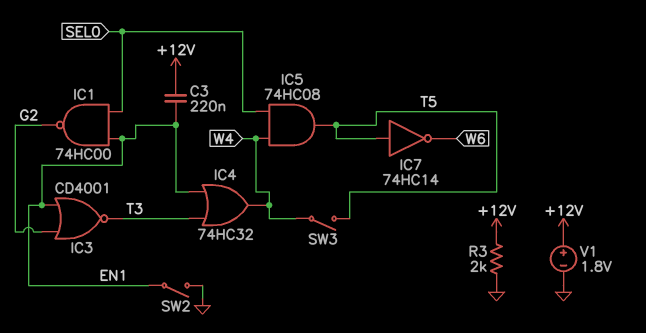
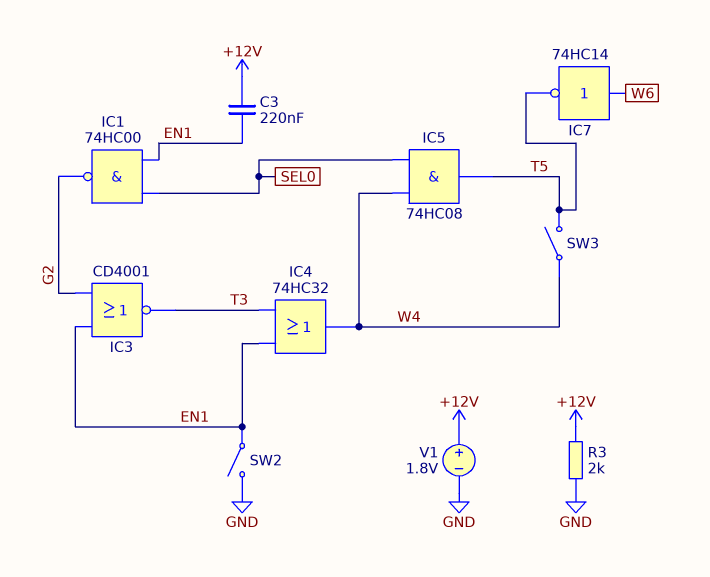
IC7: NOT 74HC14 (in T5, out W6) -> NOT 74HC14 (in W6, out T5)

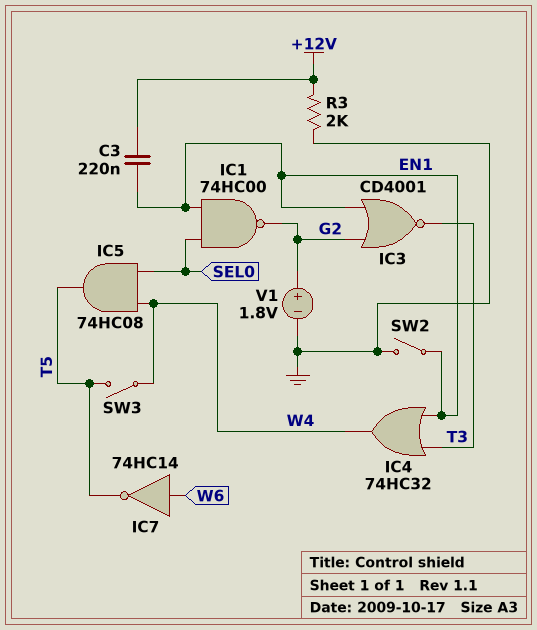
V1: 1.8V (plus +12V, minus GND) -> 1.8V (plus G2, minus GND)

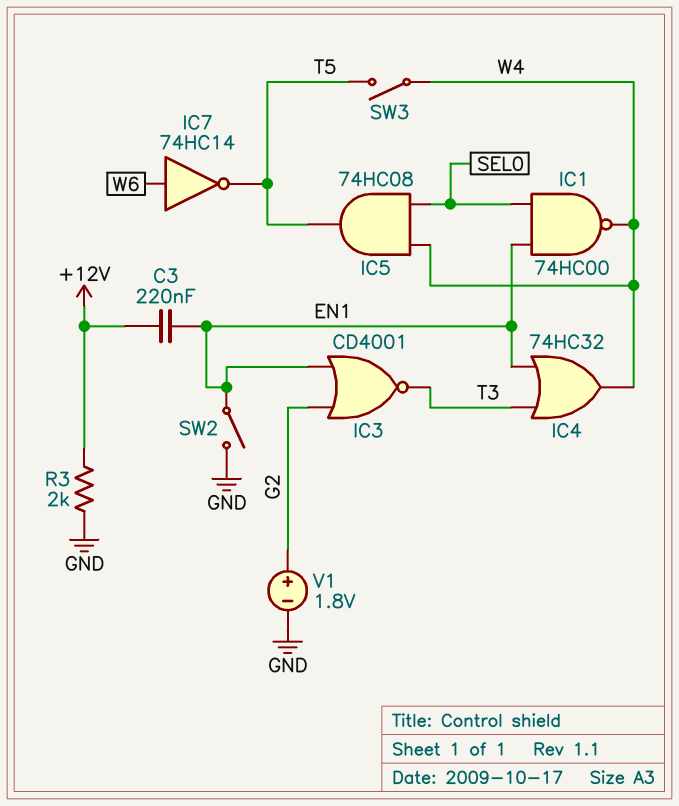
IC1: NAND 74HC00 (in EN1, in SEL0, out G2) -> NAND 74HC00 (in EN1, in SEL0, out W4)

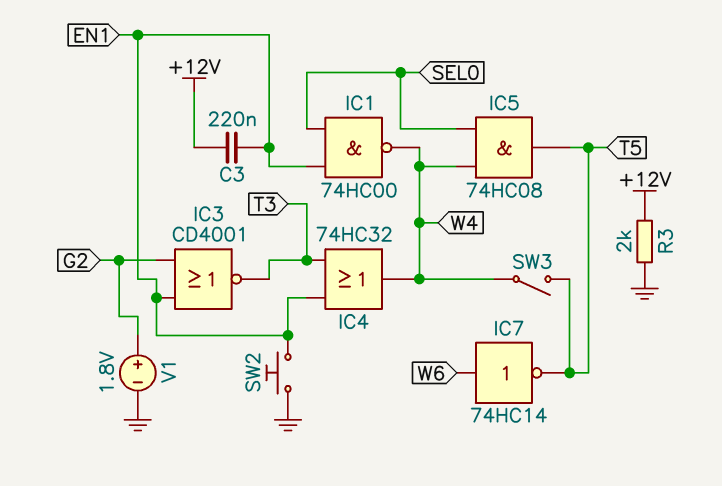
SW2: switch (EN1, GND) -> button (EN1, GND)

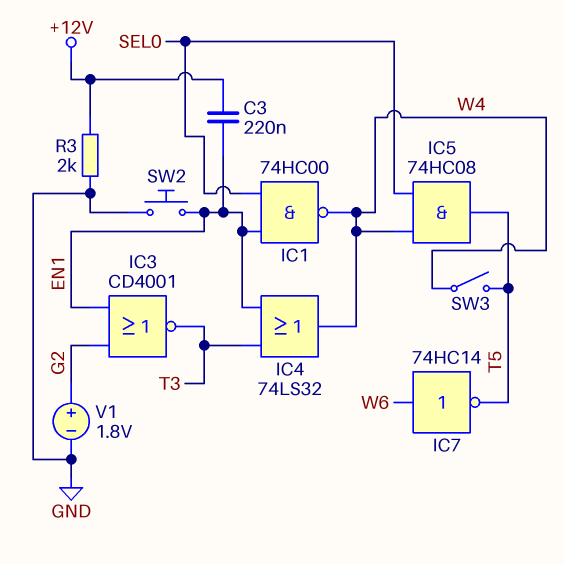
IC4: OR 74HC32 (in EN1, in T3, out W4) -> OR 74LS32 (in EN1, in T3, out W4)

